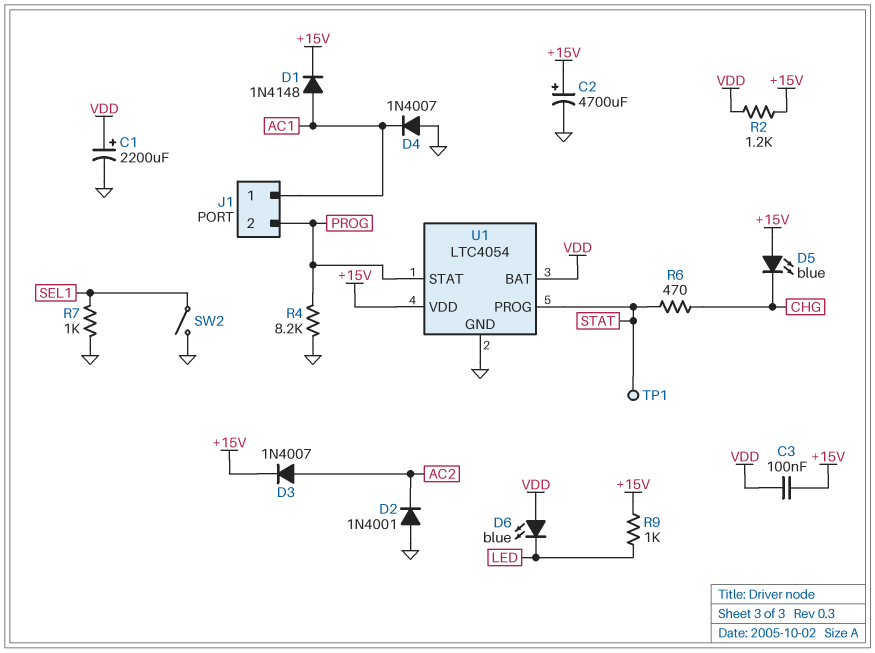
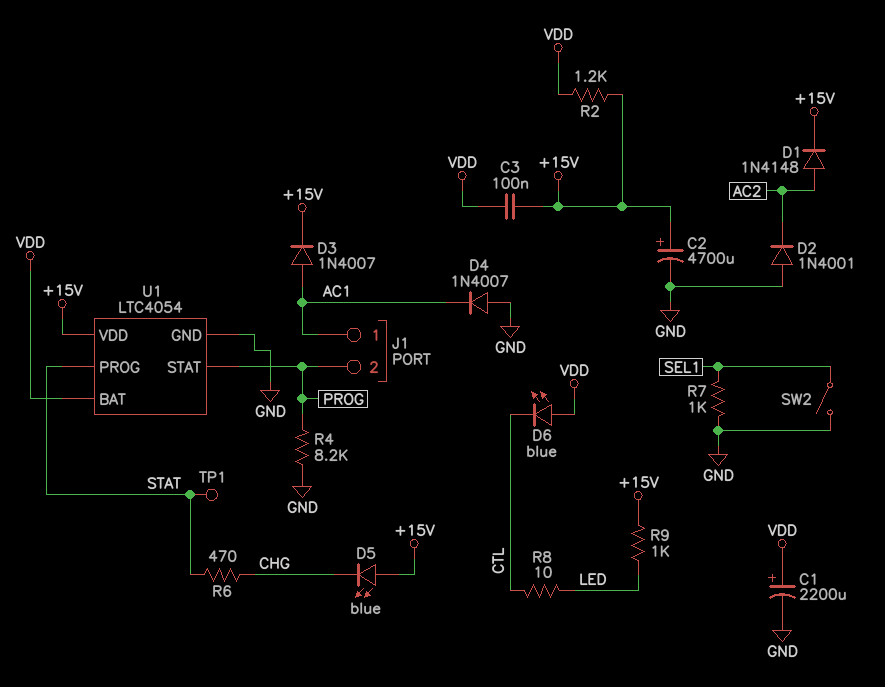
D1: diode 1N4148 (A AC1, K +15V) -> diode 1N4148 (A AC2, K +15V)
D3: diode 1N4007 (A AC2, K +15V) -> diode 1N4007 (A AC1, K +15V)
D6: LED blue (A VDD, K LED) -> LED blue (A VDD, K CTL)
R8: none -> 10 (CTL, LED)

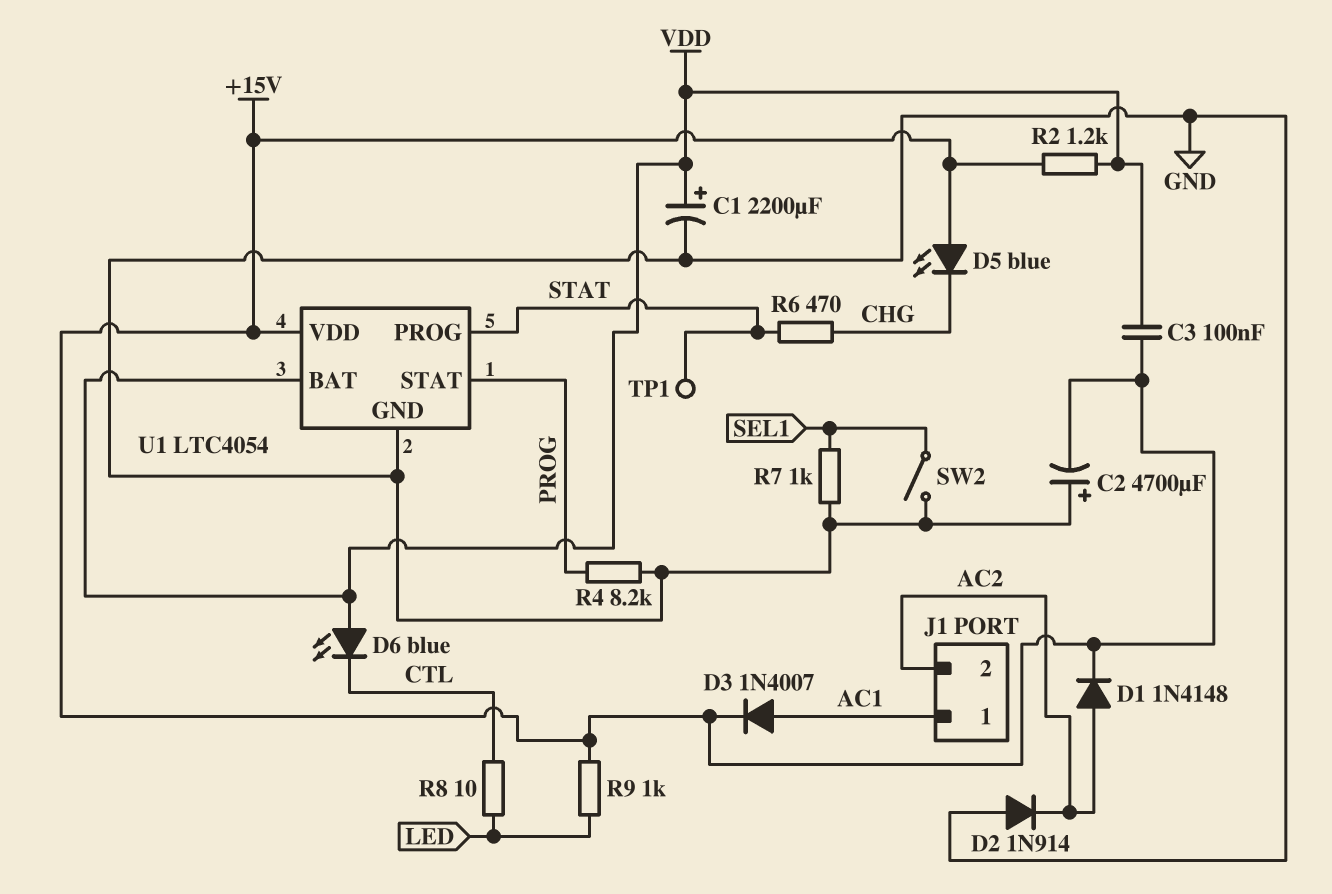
C2: 4700uF (plus +15V, minus GND) -> 4700uF (plus GND, minus +15V)
D2: diode 1N4001 (A GND, K AC2) -> diode 1N914 (A GND, K AC2)
D4: diode 1N4007 (A GND, K AC1) -> none
J1 pin 2: PROG -> AC2

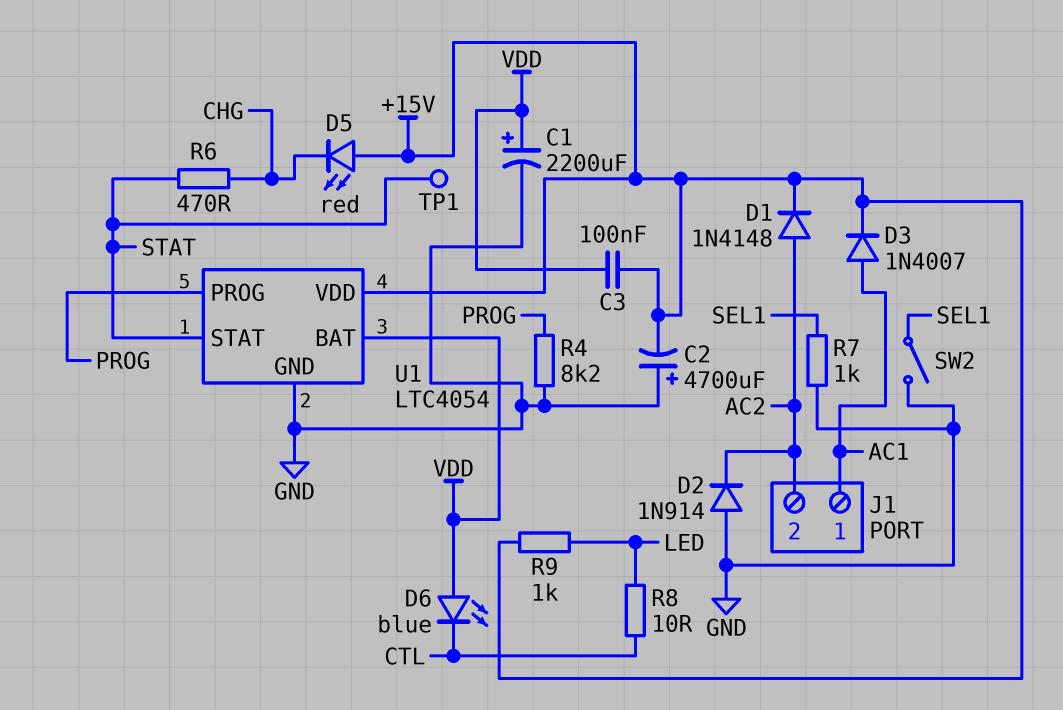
D5: LED blue (A +15V, K CHG) -> LED red (A +15V, K CHG)
R2: 1.2k (+15V, VDD) -> none
U1 pin PROG: STAT -> PROG
U1 pin STAT: PROG -> STAT

